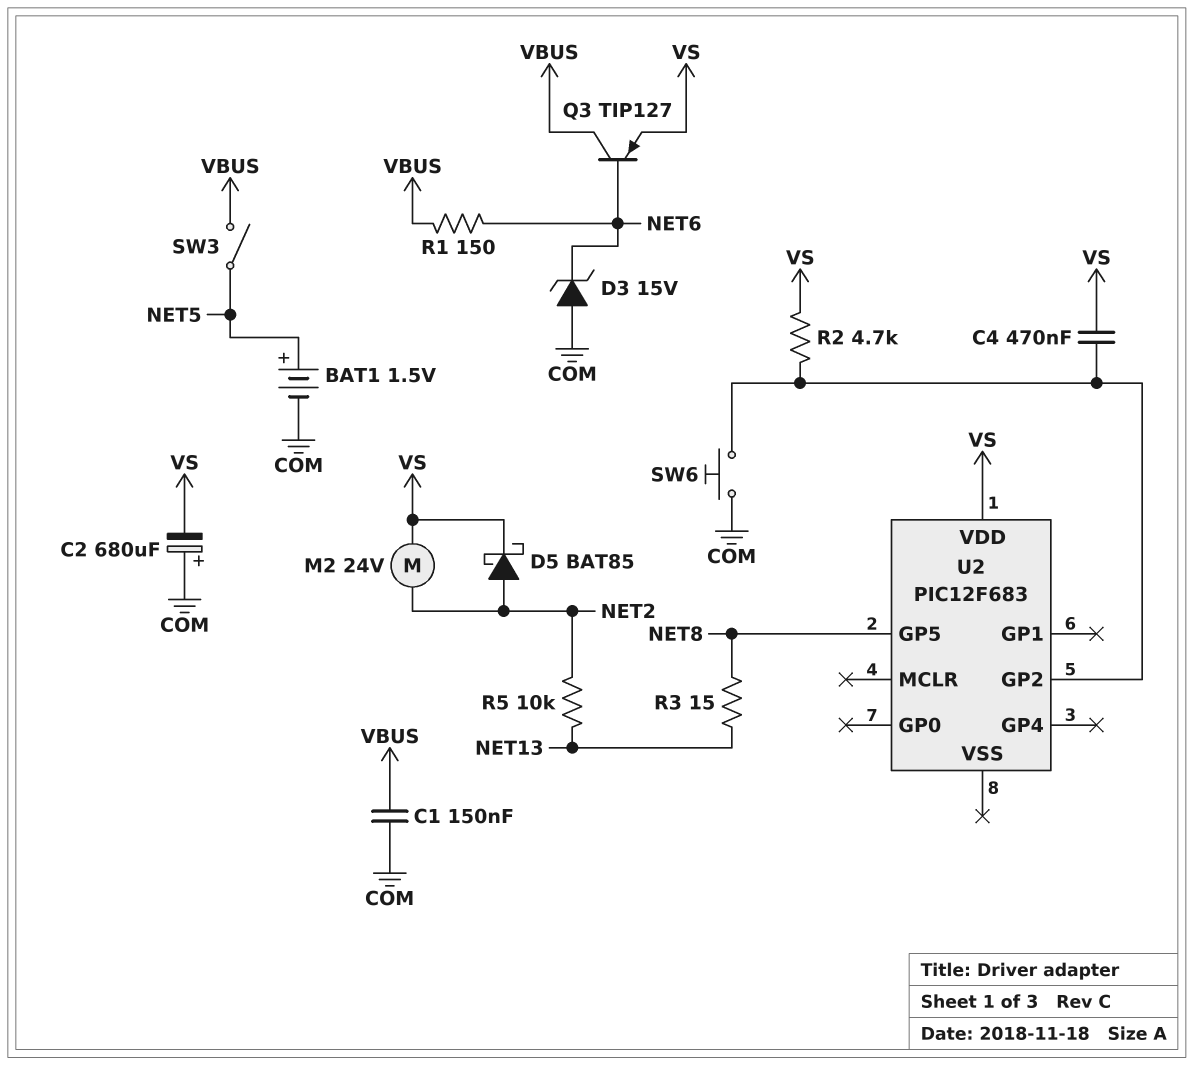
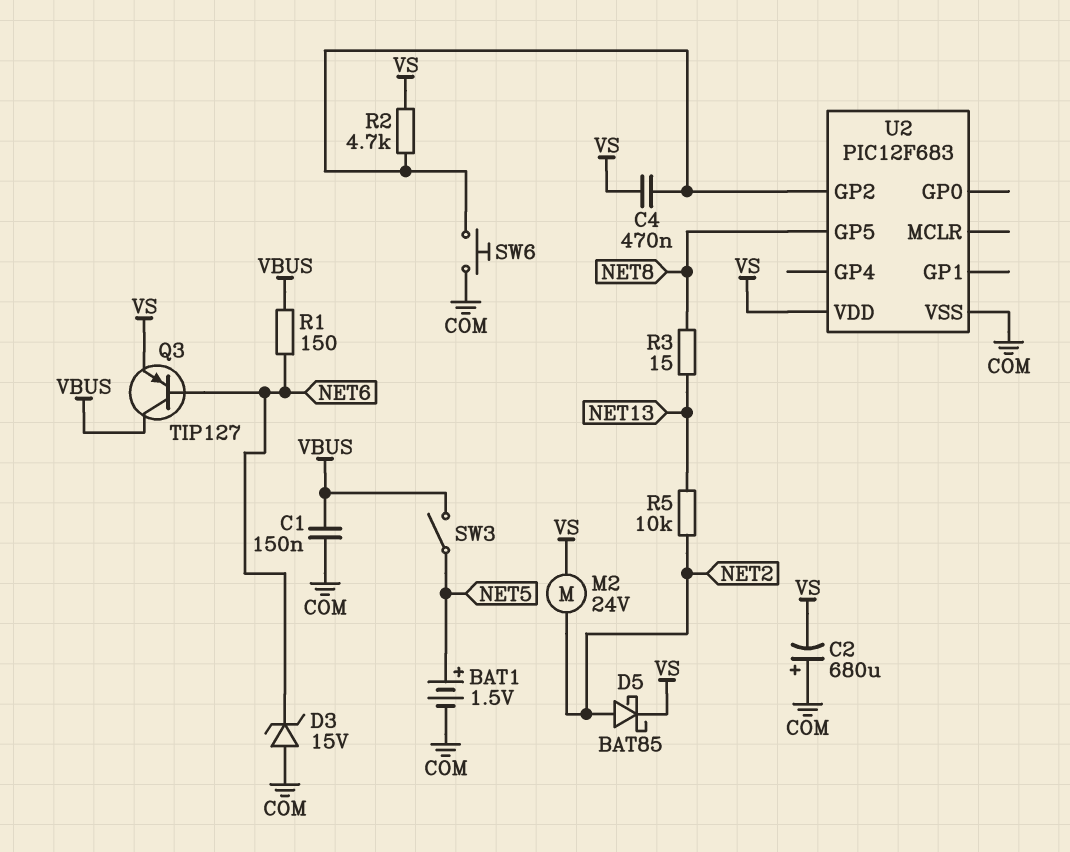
U2 pin VSS: none -> COM

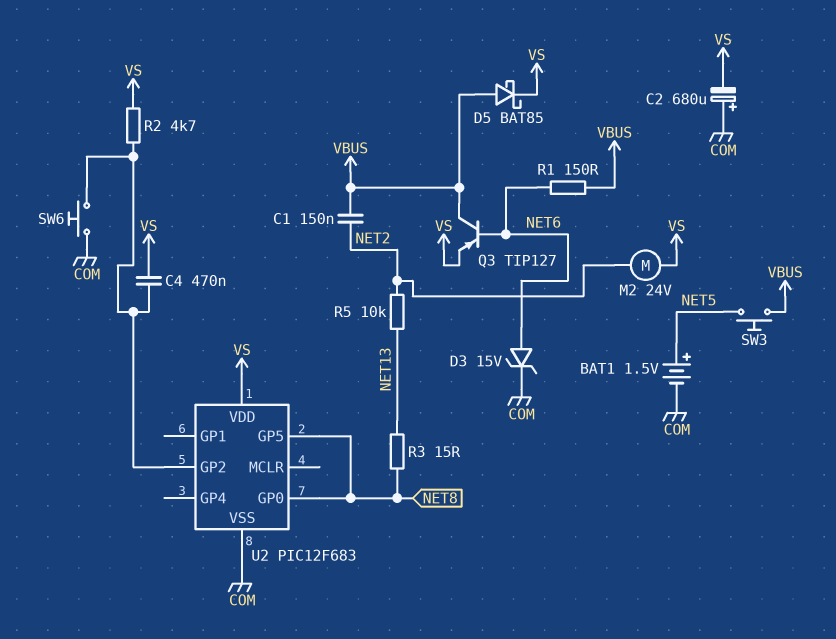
C1: 150nF (COM, VBUS) -> 150nF (NET2, VBUS)
D3: zener 15V (A COM, K NET6) -> zener 15V (A NET6, K COM)
D5: schottky BAT85 (A NET2, K VS) -> schottky BAT85 (A VBUS, K VS)
SW3: switch (NET5, VBUS) -> button (NET5, VBUS)
U2 pin GP0: none -> NET8

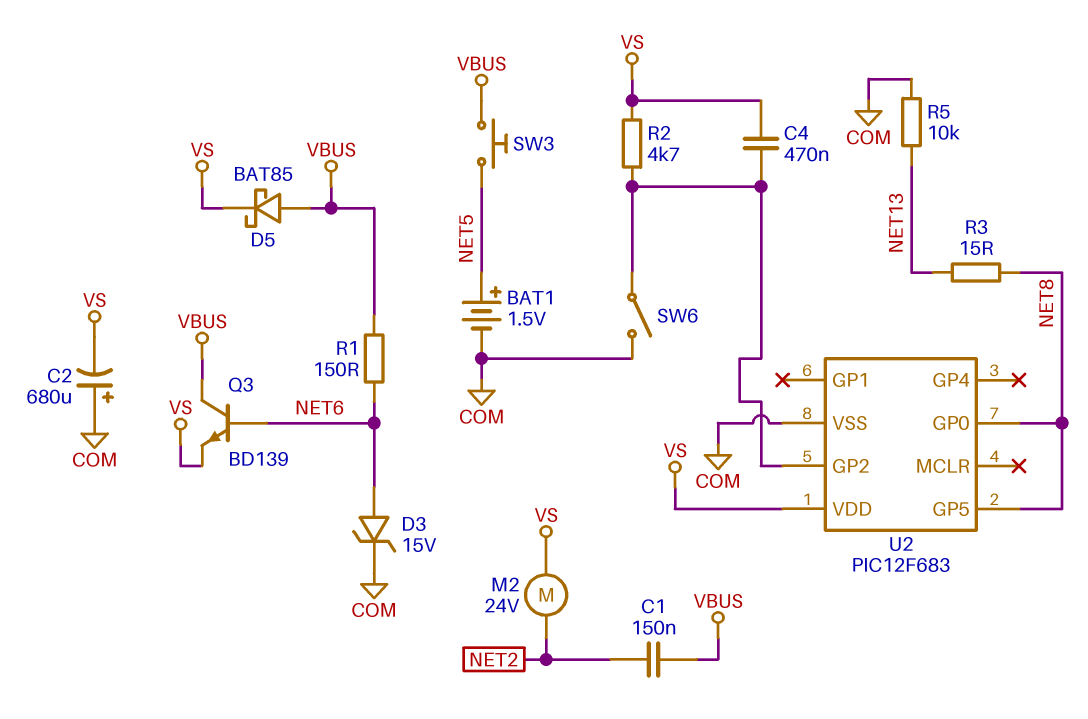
Q3: PNP TIP127 (B NET6, C VBUS, E VS) -> NPN BD139 (B NET6, C VBUS, E VS)
R5: 10k (NET2, NET13) -> 10k (COM, NET13)
SW6: button (COM, U2/GP2) -> switch (COM, U2/GP2)

